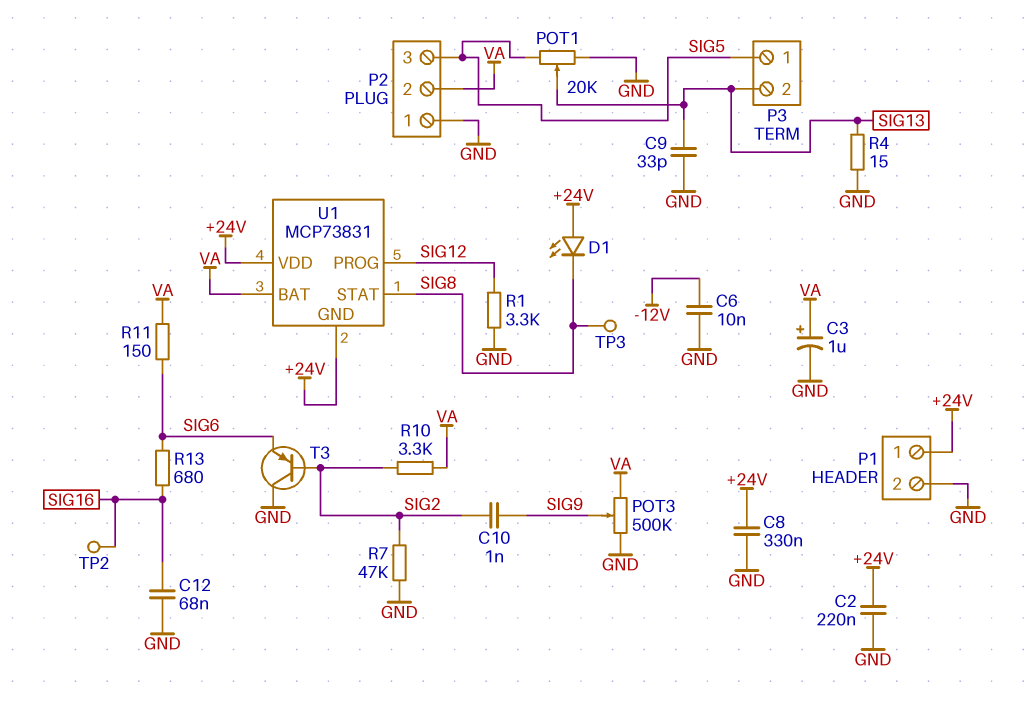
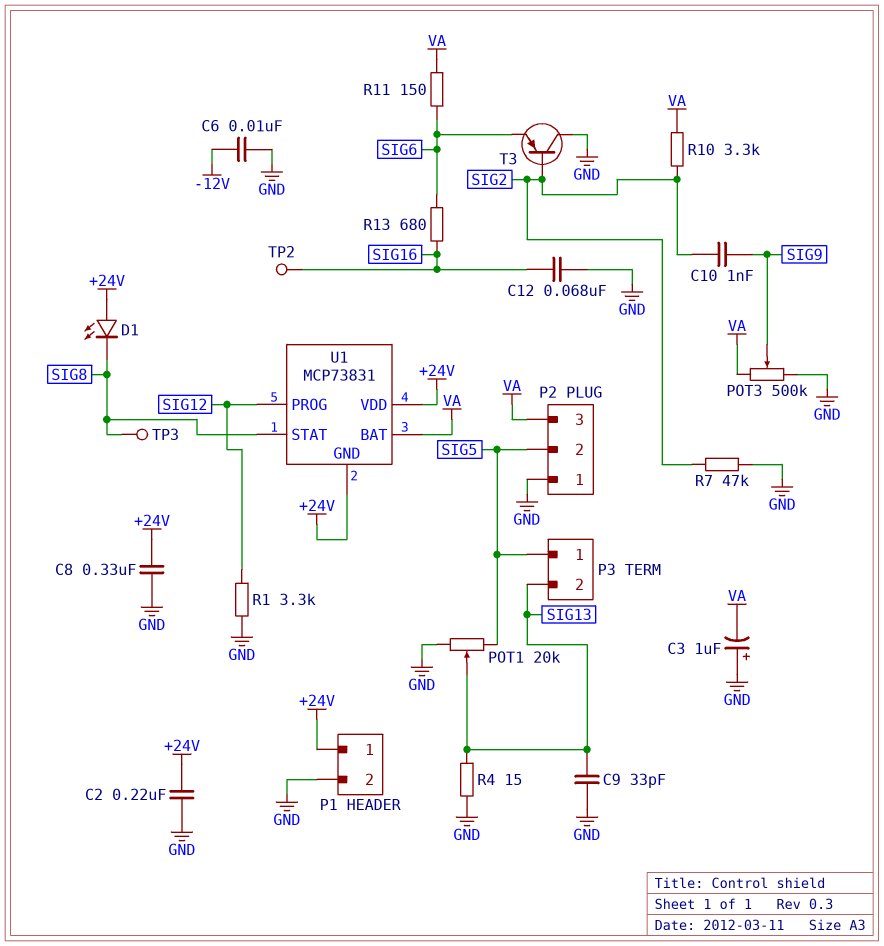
C3: 1uF (plus VA, minus GND) -> 1uF (plus GND, minus VA)
P2 pin 2: VA -> SIG5
P2 pin 3: SIG5 -> VA

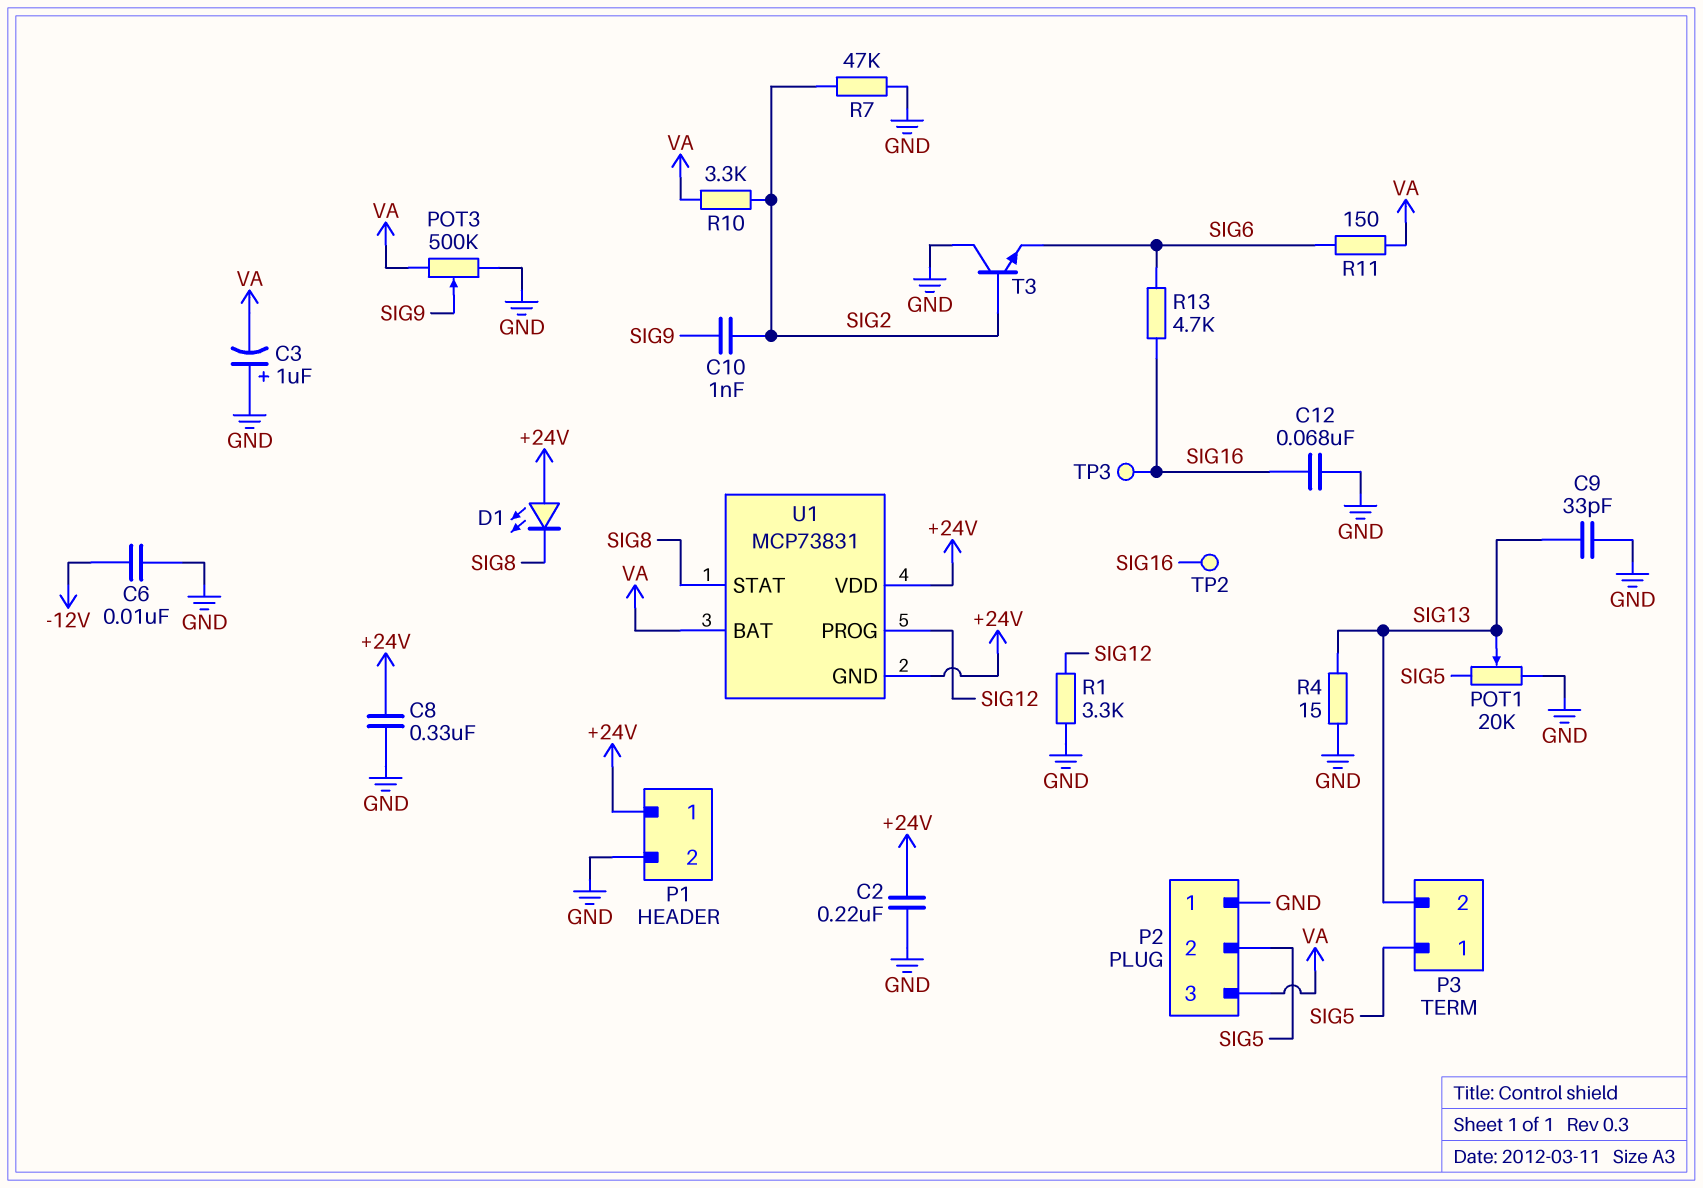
R13: 680 (SIG6, SIG16) -> 4.7k (SIG6, SIG16)
T3: PNP (B SIG2, C GND, E SIG6) -> NPN (B SIG2, C GND, E SIG6)
TP3: test point (SIG8) -> test point (SIG16)

